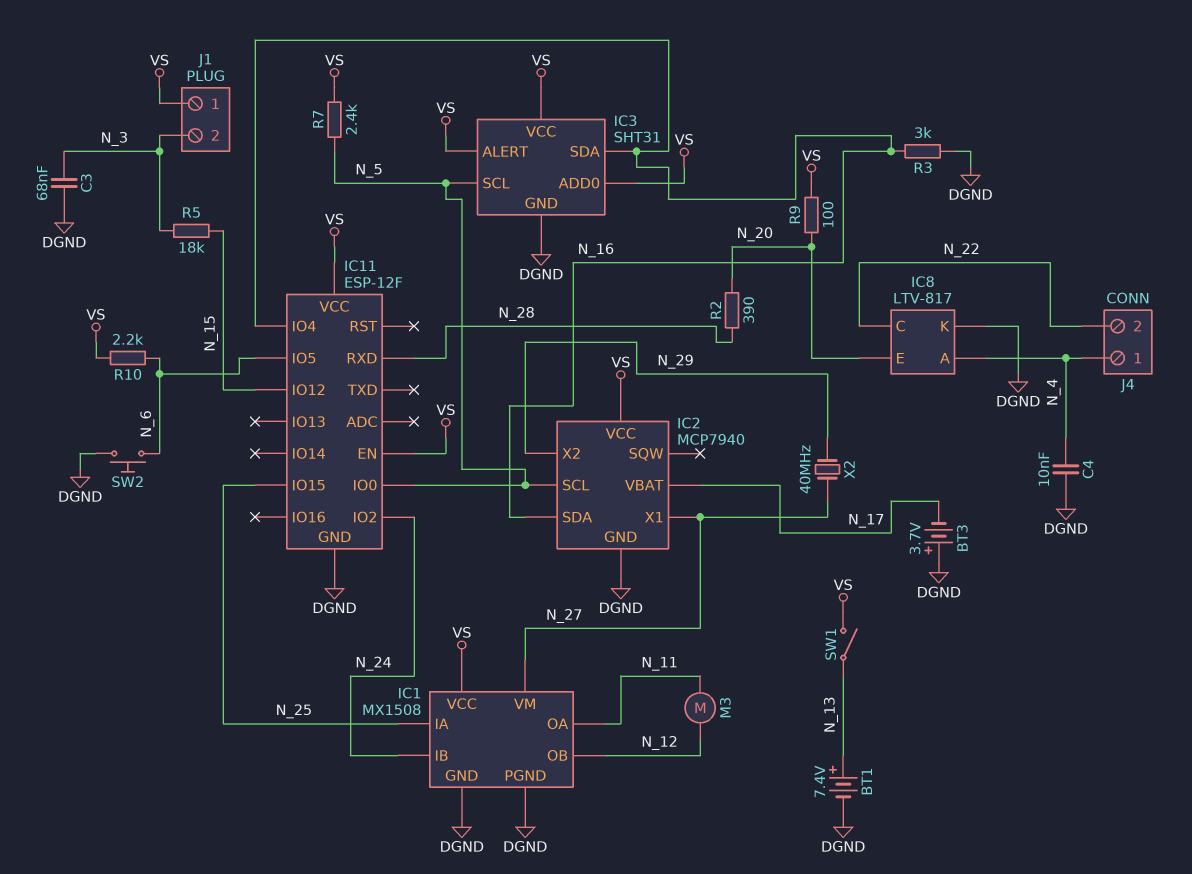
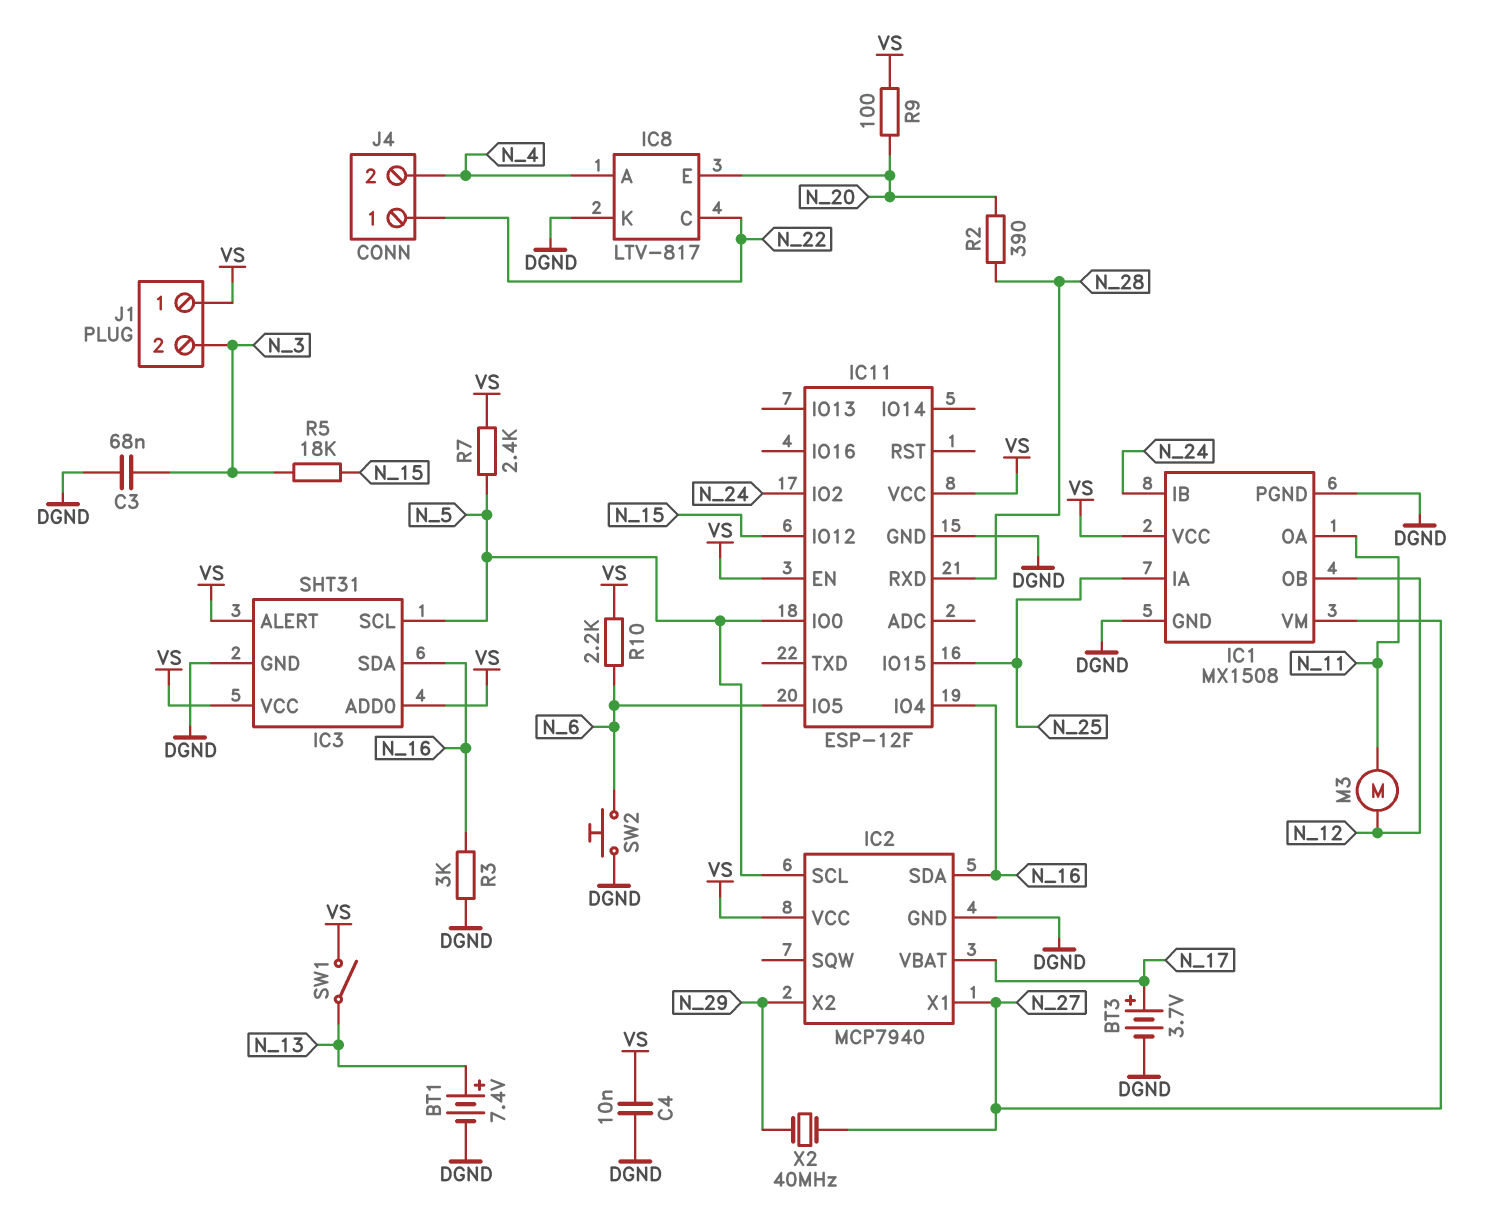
BT3: 3.7V (plus DGND, minus N_17) -> 3.7V (plus N_17, minus DGND)
C4: 10nF (DGND, N_4) -> 10nF (DGND, VS)
J4 pin 1: N_4 -> N_22
J4 pin 2: N_22 -> N_4

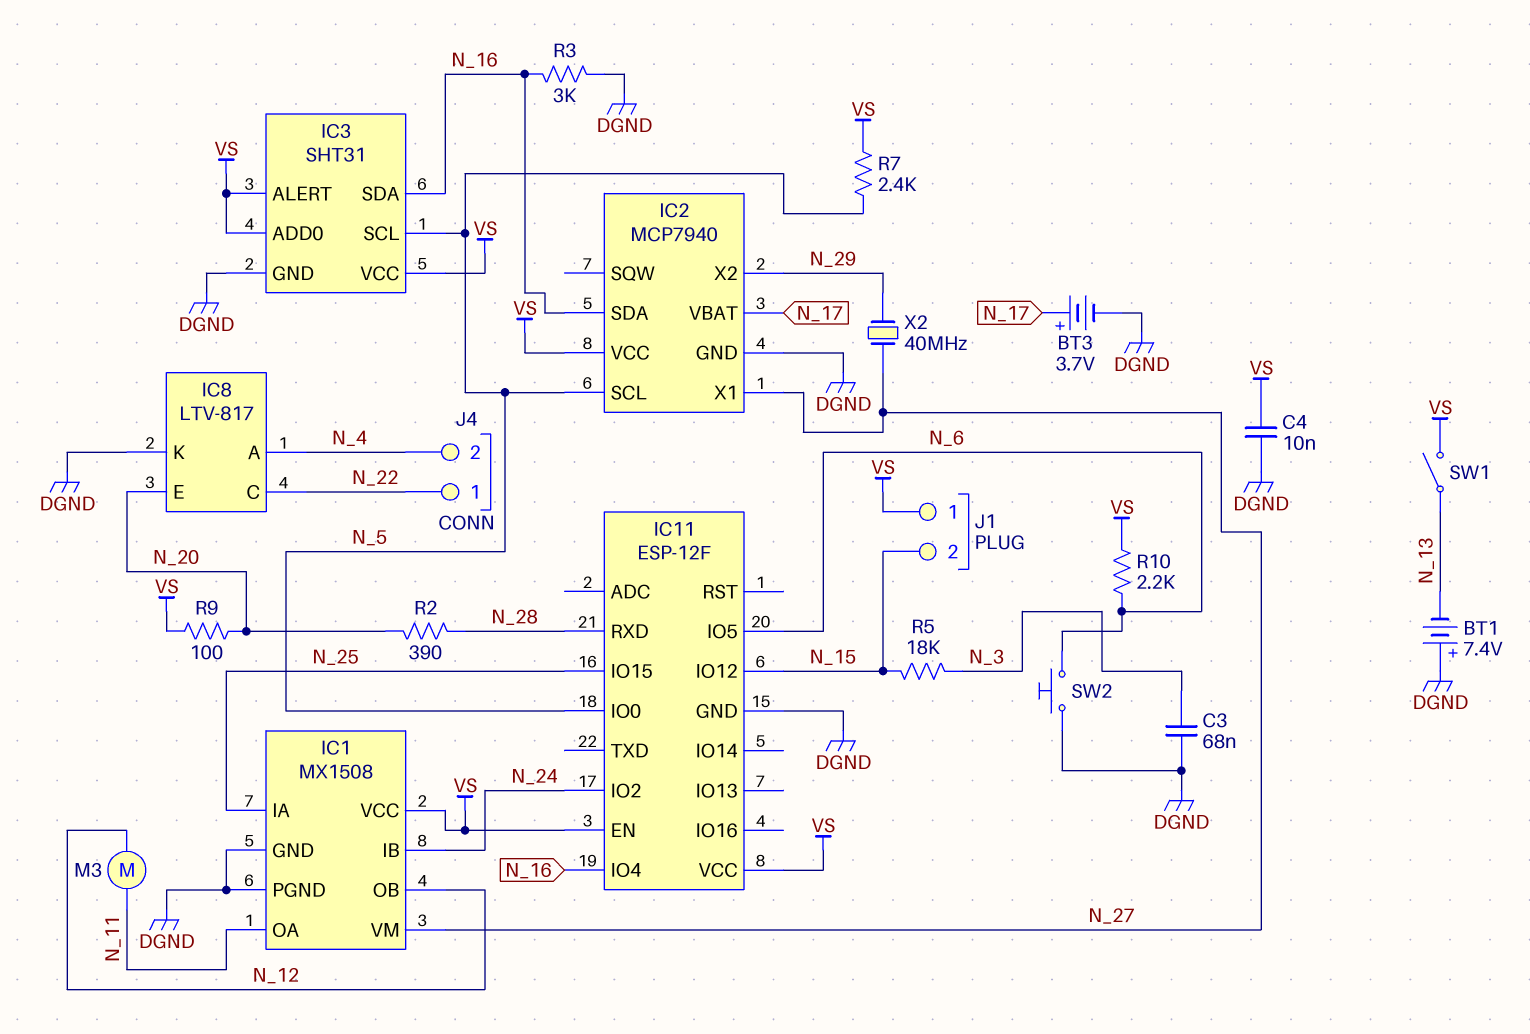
BT1: 7.4V (plus N_13, minus DGND) -> 7.4V (plus DGND, minus N_13)
J1 pin 2: N_3 -> N_15

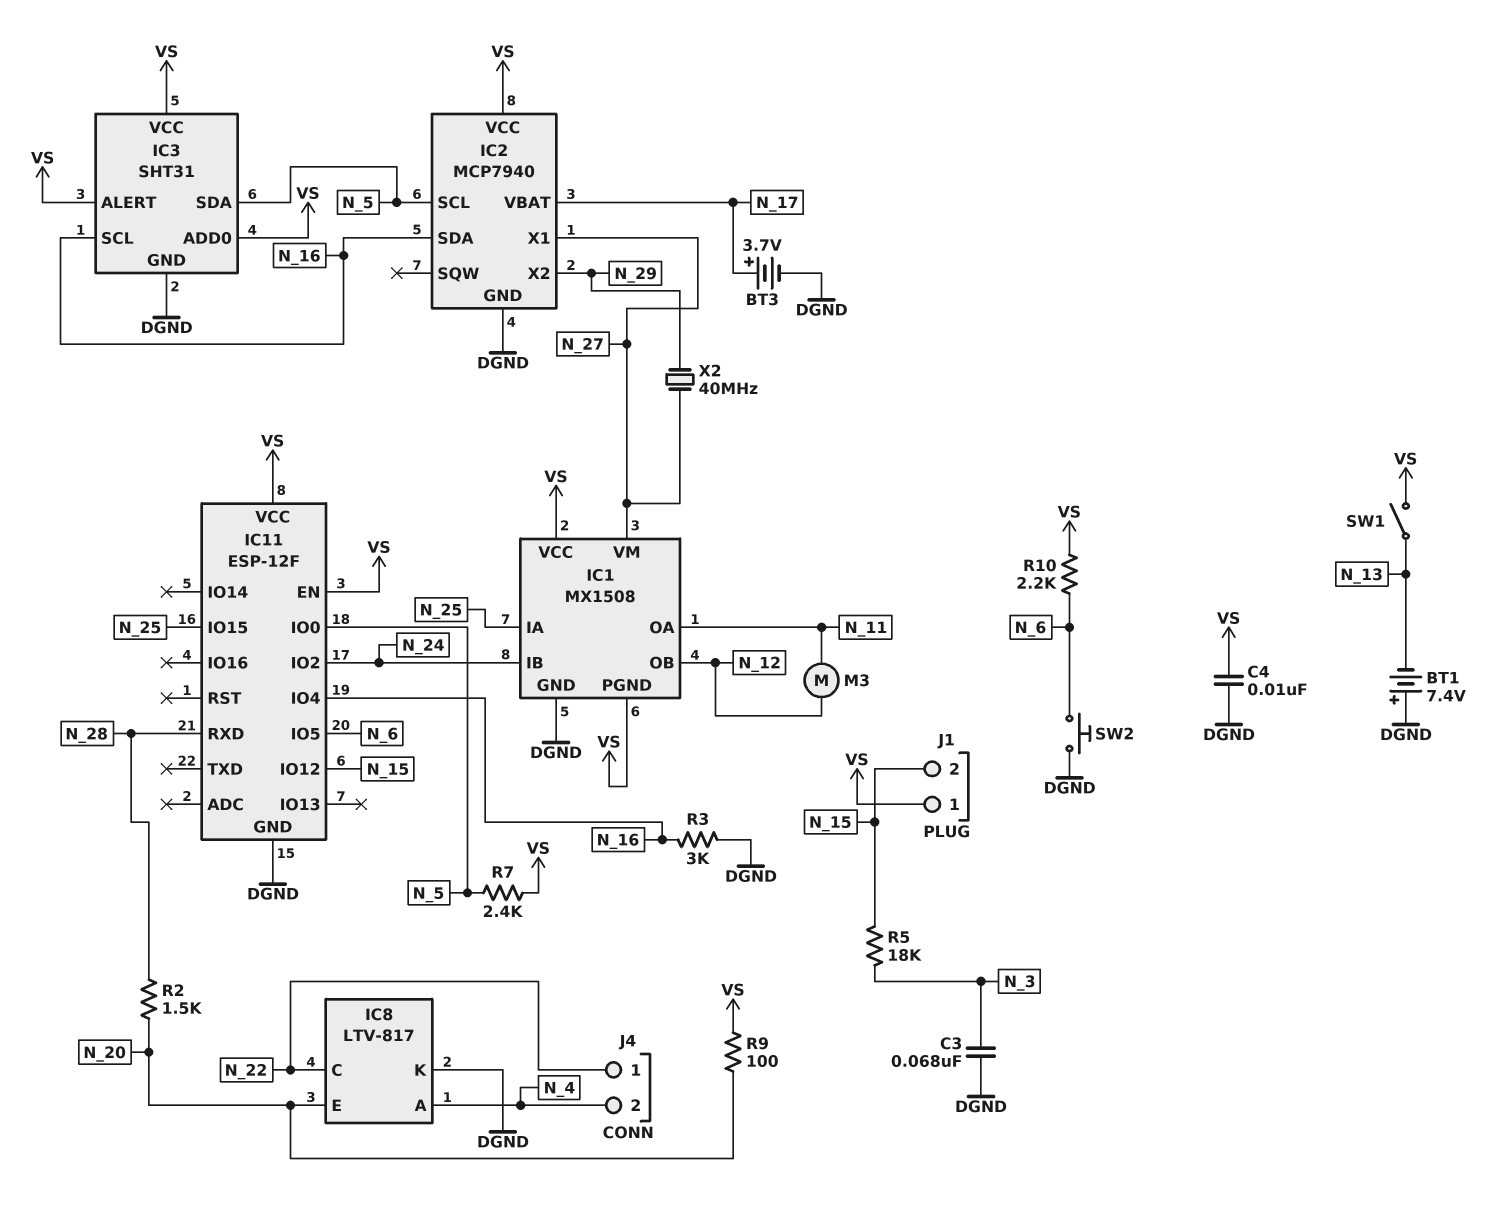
IC1 pin PGND: DGND -> VS
IC3 pin SCL: N_5 -> N_16
IC3 pin SDA: N_16 -> N_5
R2: 390 (N_20, N_28) -> 1.5k (N_20, N_28)

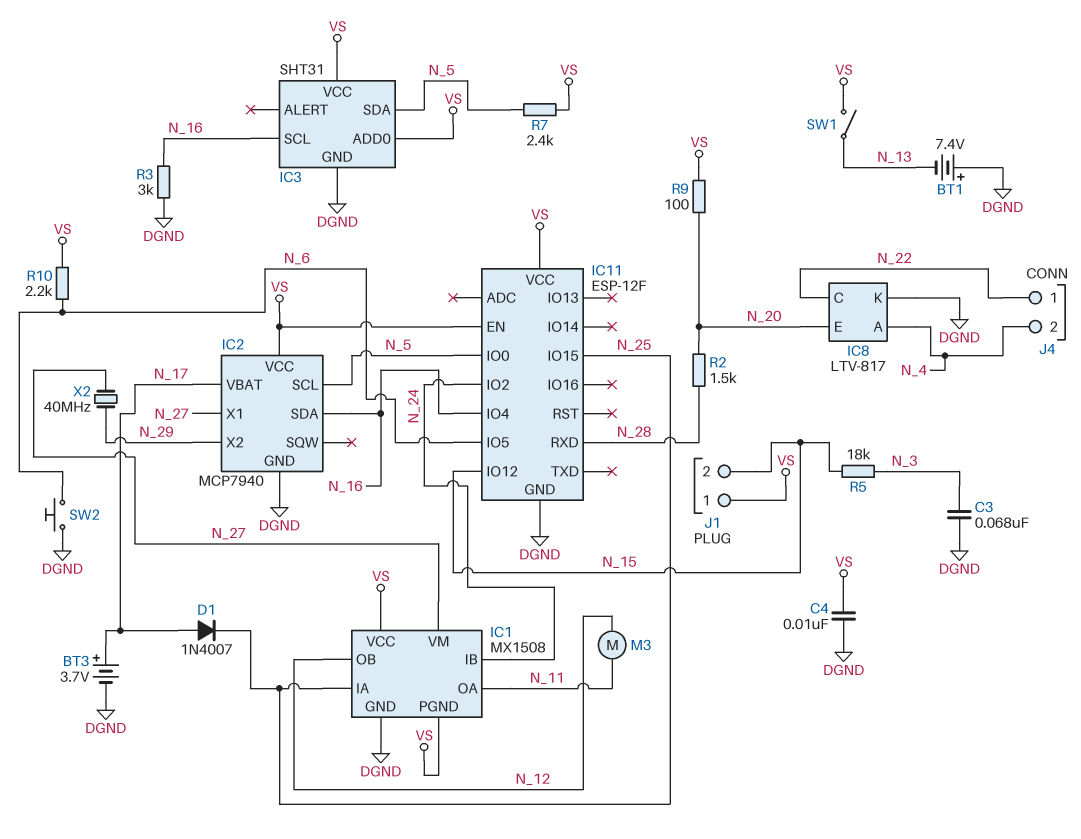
D1: none -> diode 1N4007 (A N_17, K N_25)
IC3 pin ALERT: VS -> none

